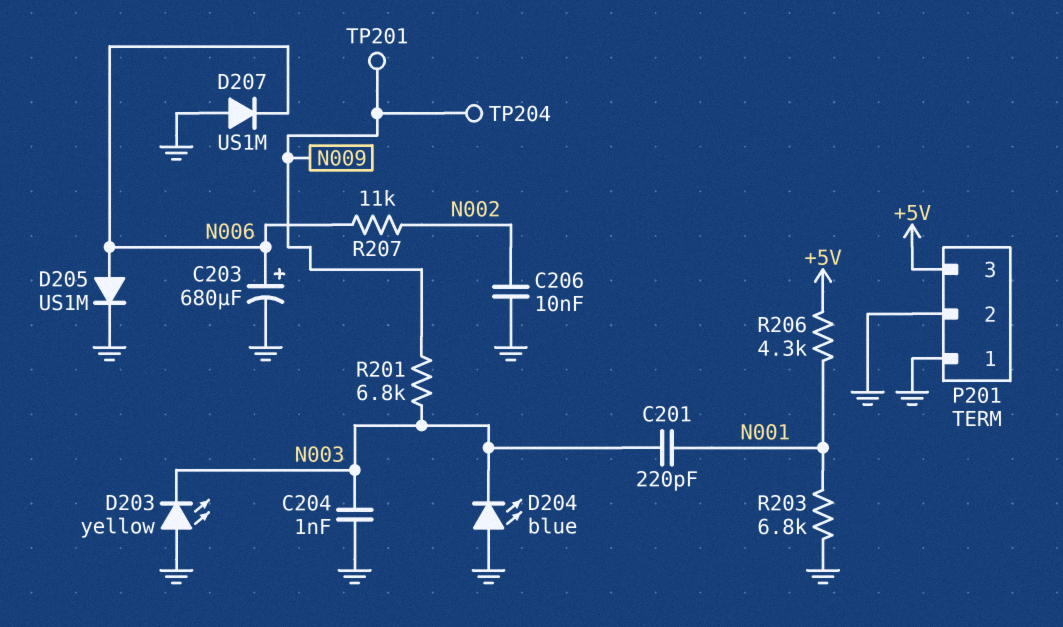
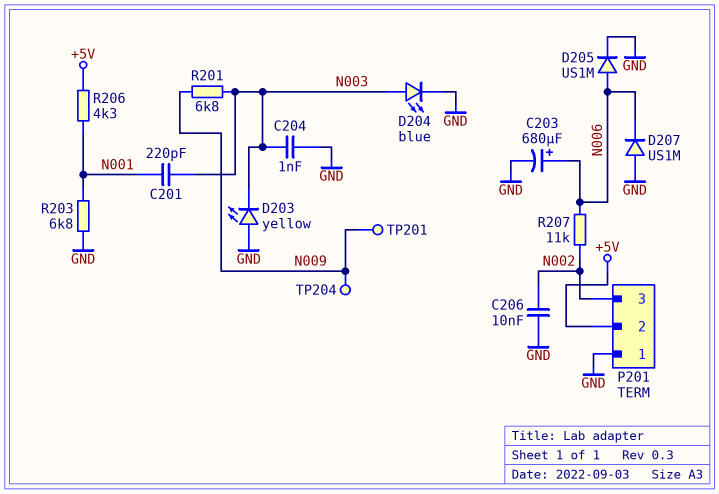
D204: LED blue (A GND, K N003) -> LED blue (A N003, K GND)
P201 pin 2: GND -> +5V
P201 pin 3: +5V -> N002

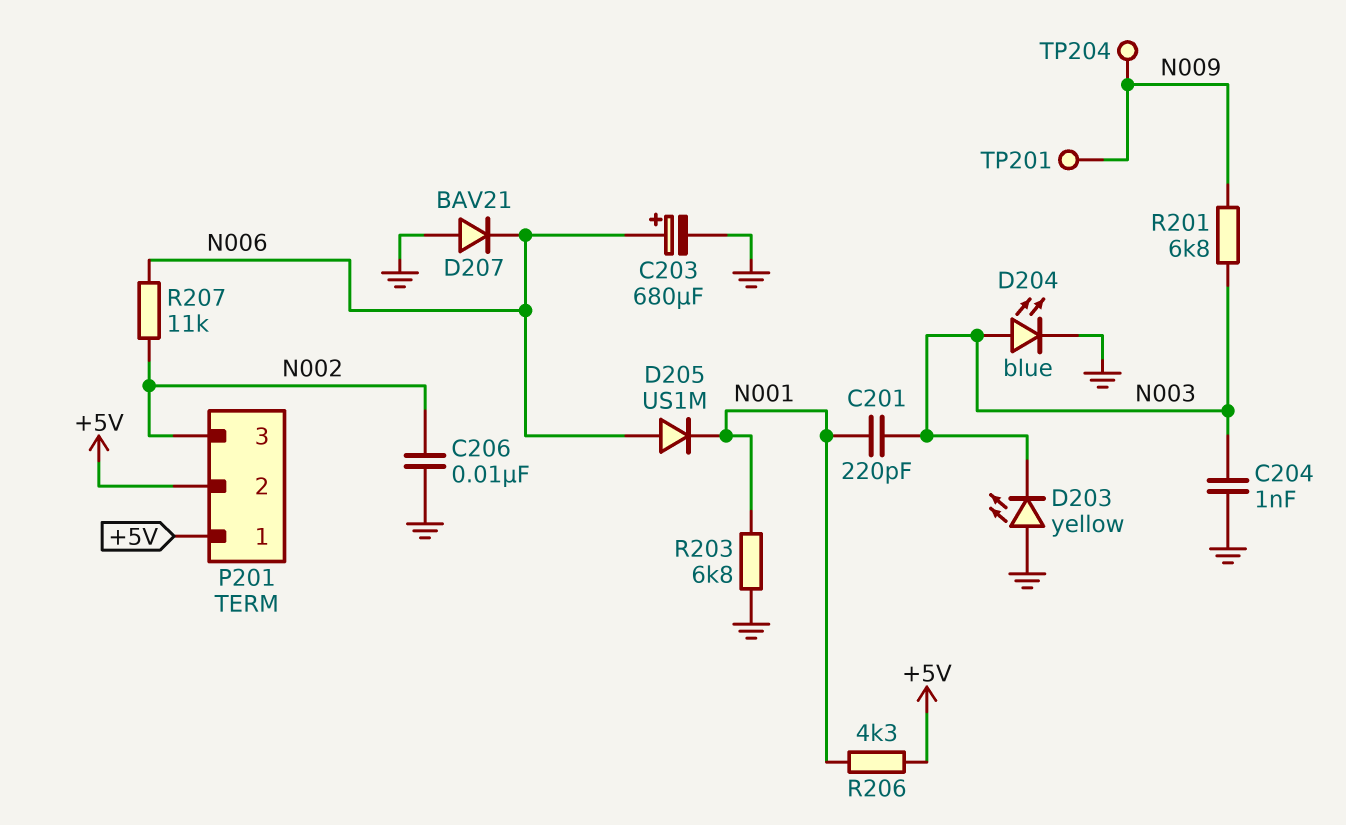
D205: diode US1M (A N006, K GND) -> diode US1M (A N006, K N001)
D207: diode US1M (A GND, K N006) -> diode BAV21 (A GND, K N006)
P201 pin 1: GND -> +5V

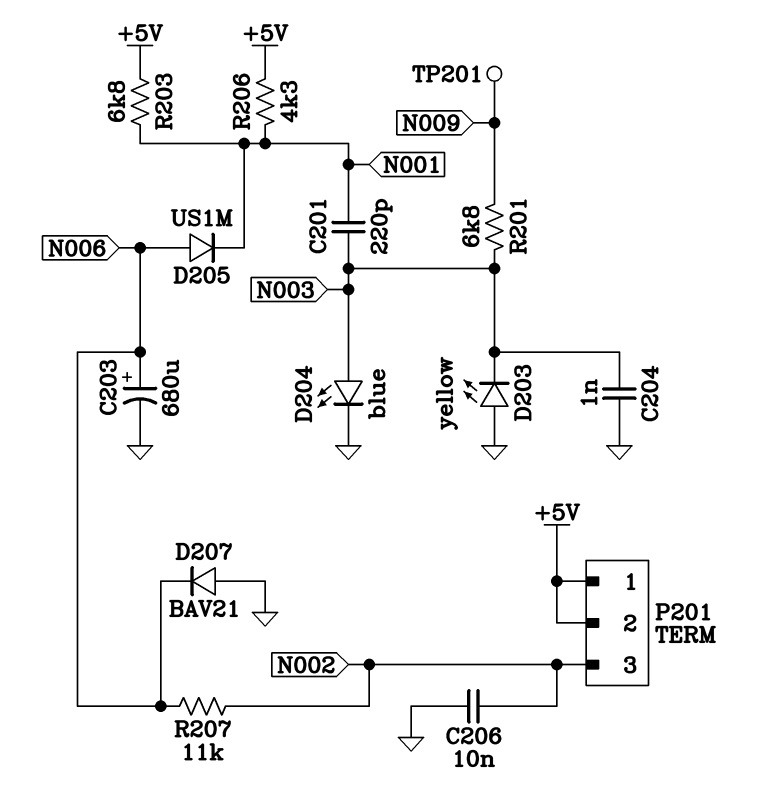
R203: 6.8k (GND, N001) -> 6.8k (+5V, N001)
TP204: test point (N009) -> none

